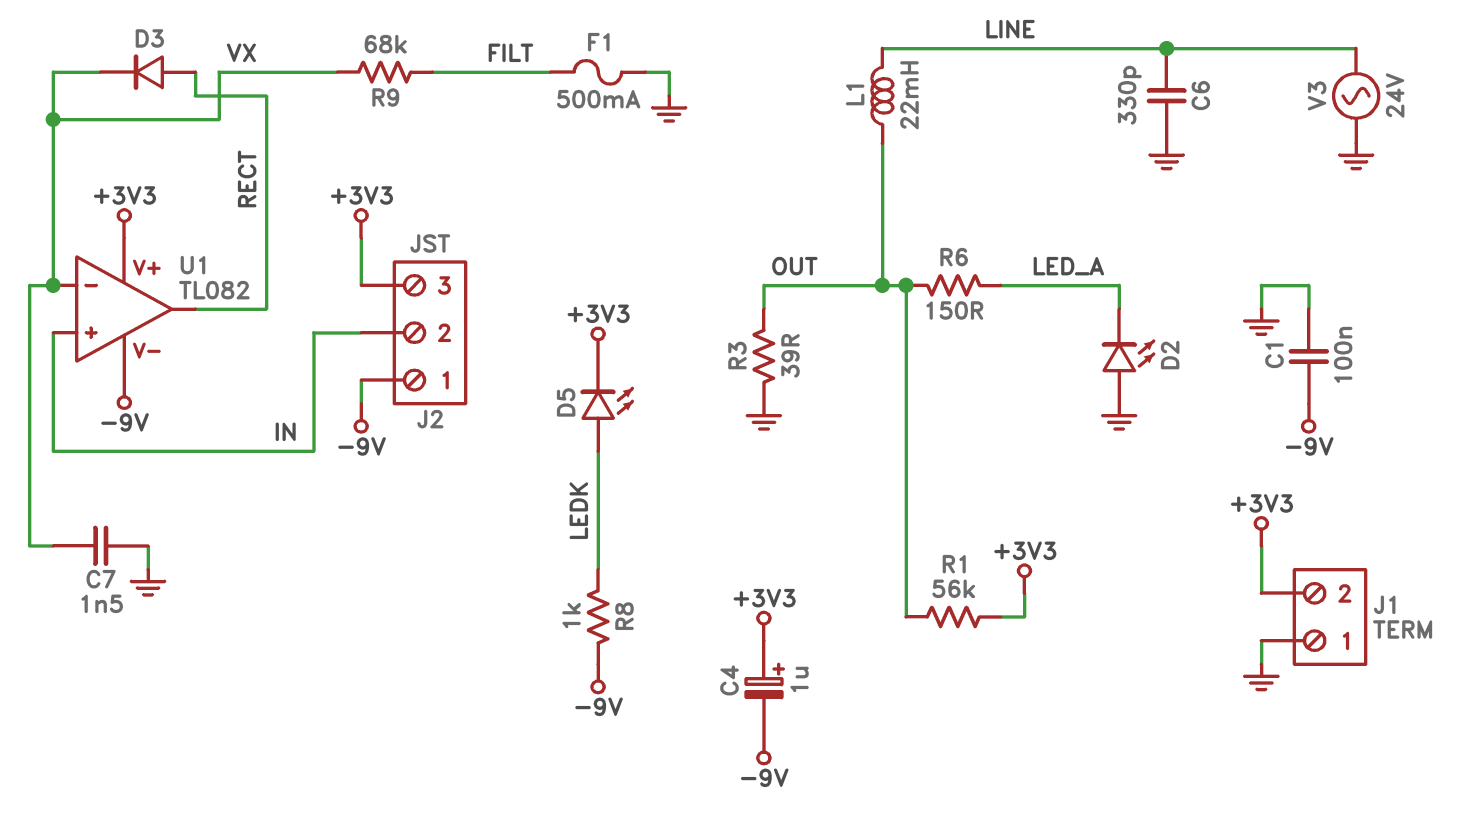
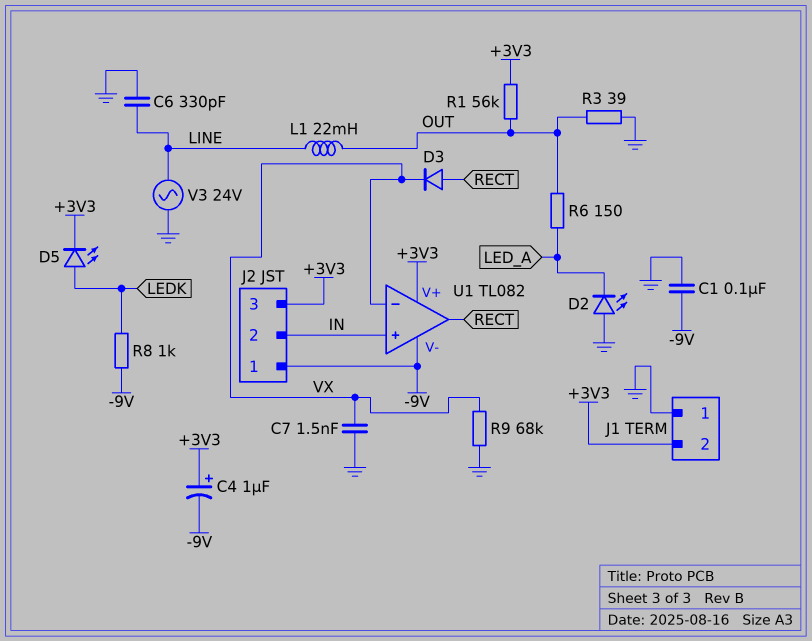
F1: 500mA (FILT, GND) -> none
R9: 68k (FILT, VX) -> 68k (GND, VX)

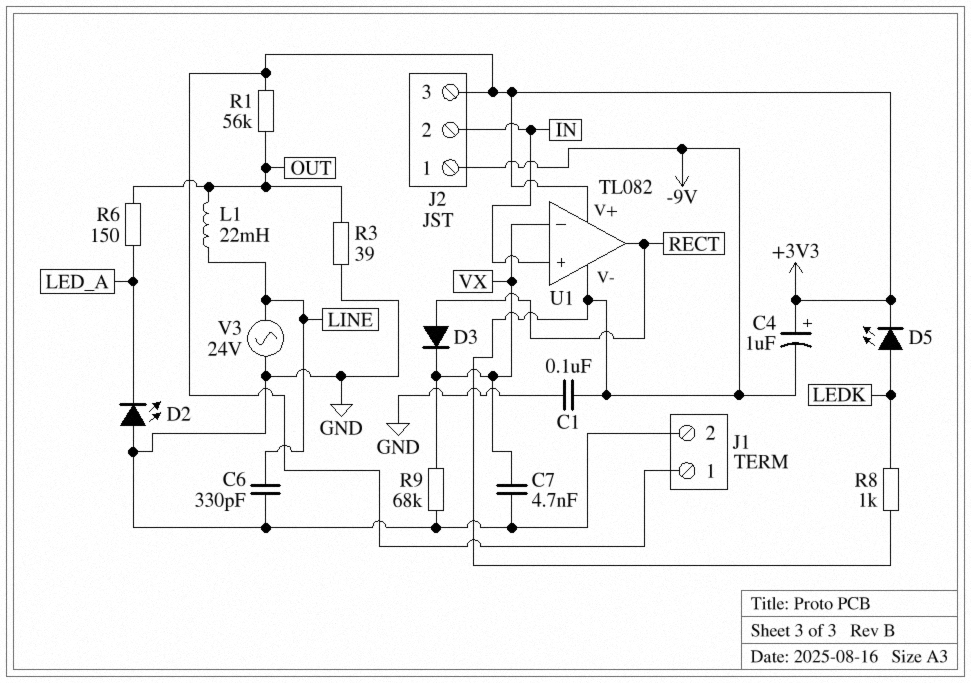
C7: 1.5nF (GND, VX) -> 4.7nF (GND, VX)
J1 pin 1: GND -> +3V3
J1 pin 2: +3V3 -> GND

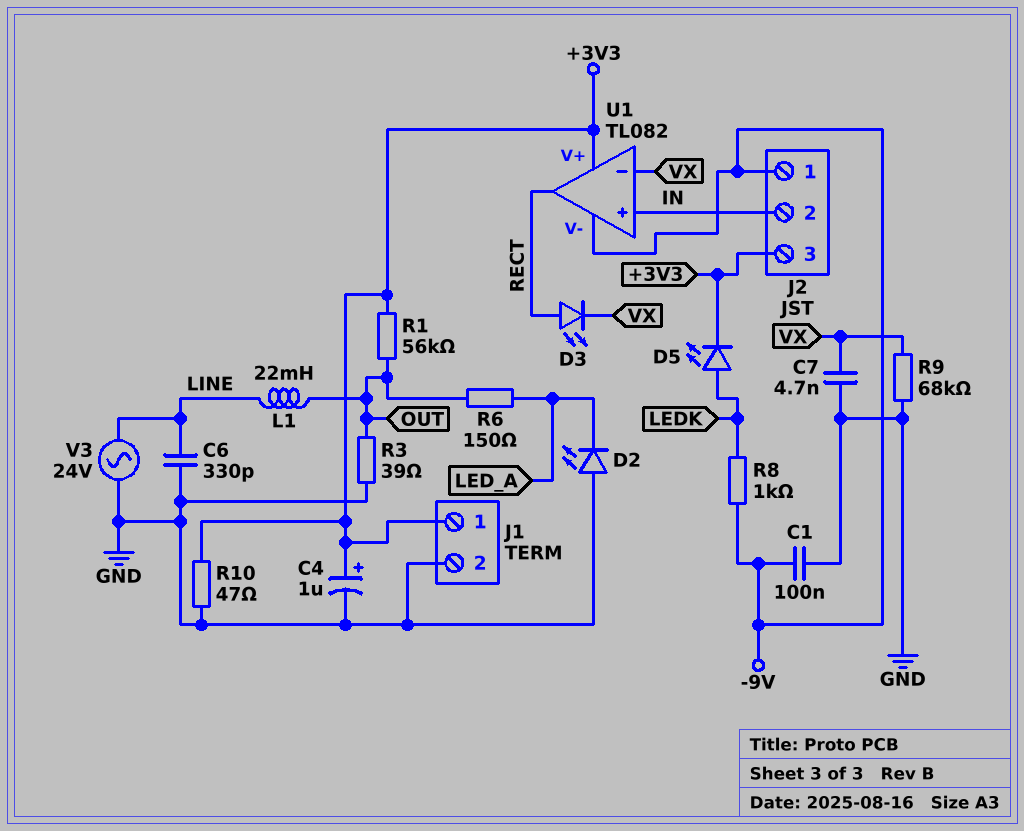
C4: 1uF (plus +3V3, minus -9V) -> 1uF (plus +3V3, minus GND)
D3: diode (A RECT, K VX) -> LED (A RECT, K VX)
R10: none -> 47 (+3V3, GND)

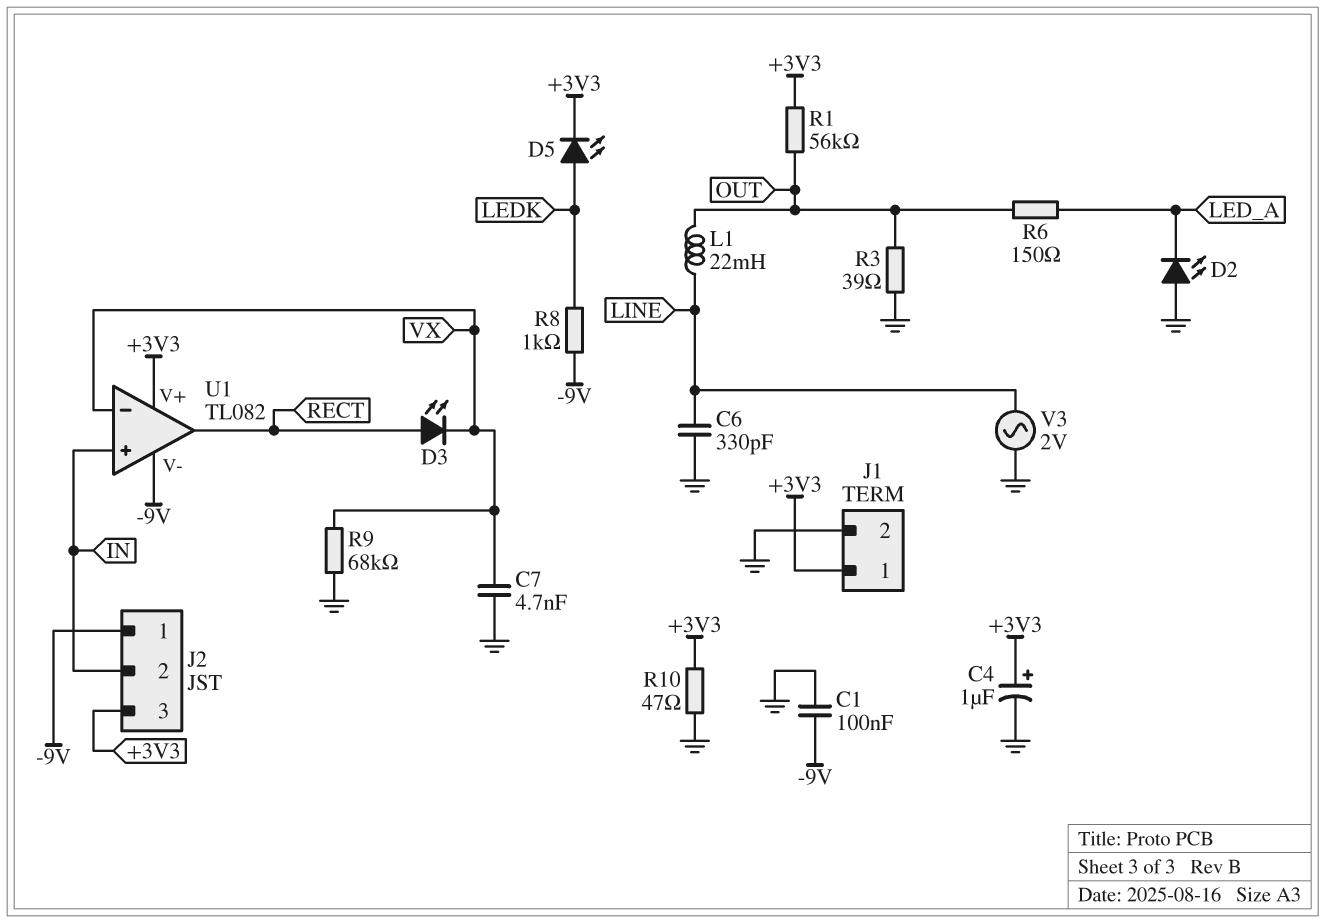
V3: AC 24V (GND, LINE) -> AC 2V (GND, LINE)

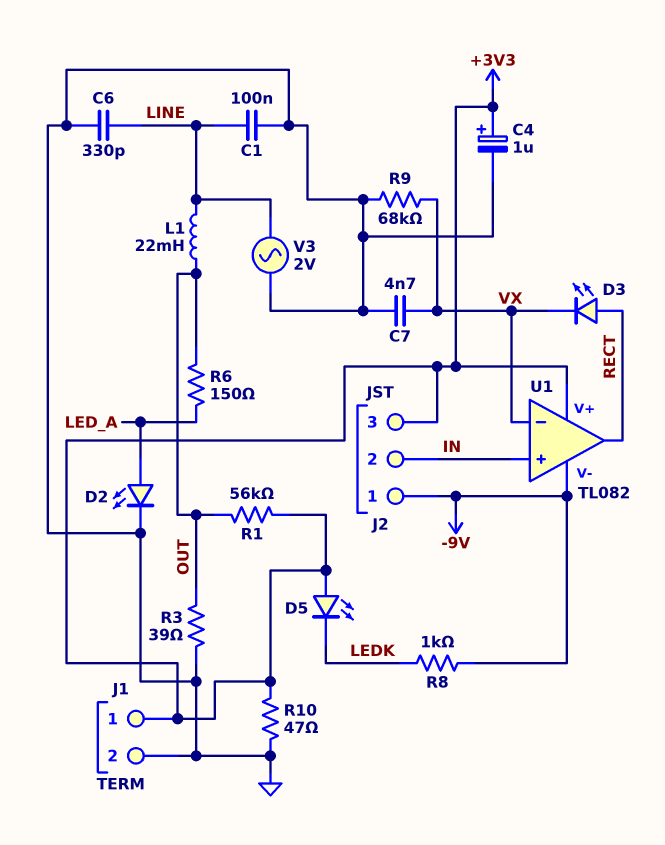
C1: 100nF (-9V, GND) -> 100nF (GND, LINE)
D2: LED (A GND, K LED_A) -> LED (A LED_A, K GND)
D5: LED (A LEDK, K +3V3) -> LED (A +3V3, K LEDK)

